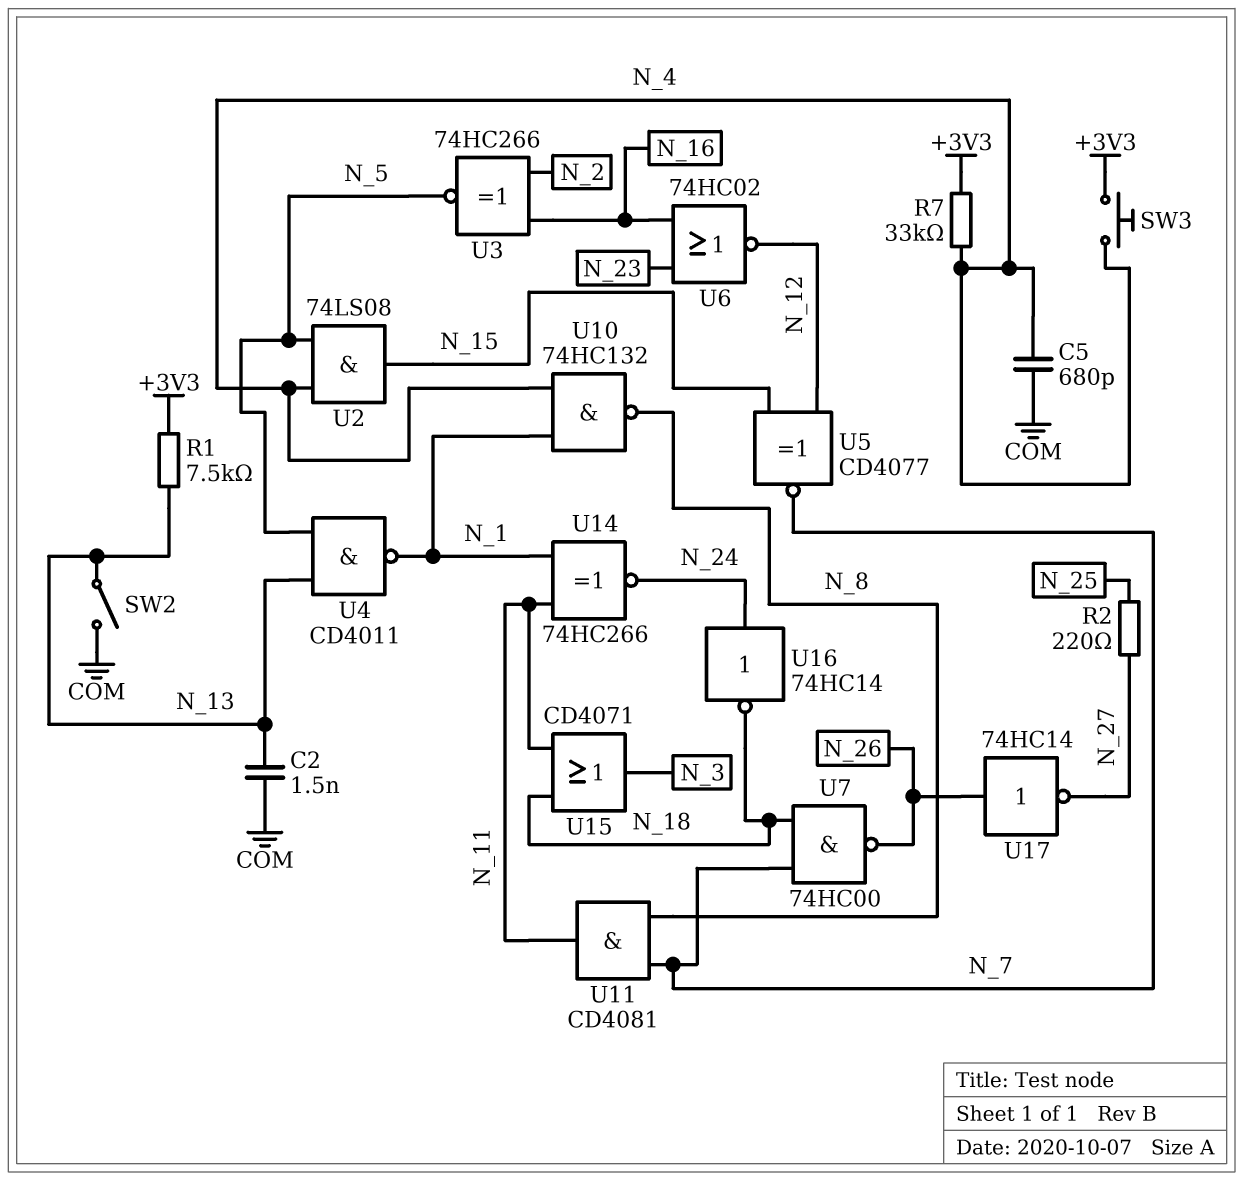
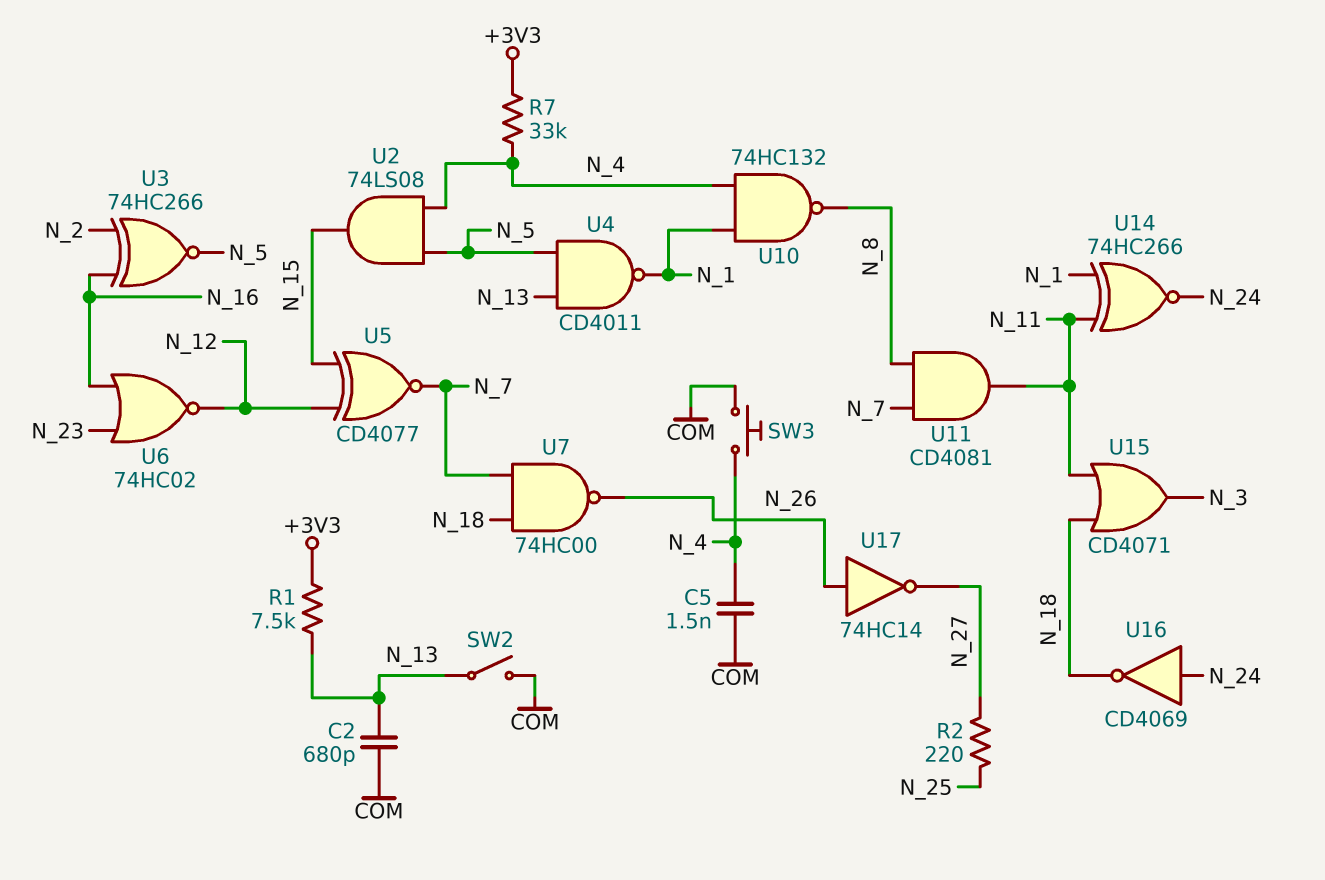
C2: 1.5nF (COM, N_13) -> 680pF (COM, N_13)
C5: 680pF (COM, N_4) -> 1.5nF (COM, N_4)
SW3: button (+3V3, N_4) -> button (COM, N_4)
U16: NOT 74HC14 (in N_24, out N_18) -> NOT CD4069 (in N_24, out N_18)

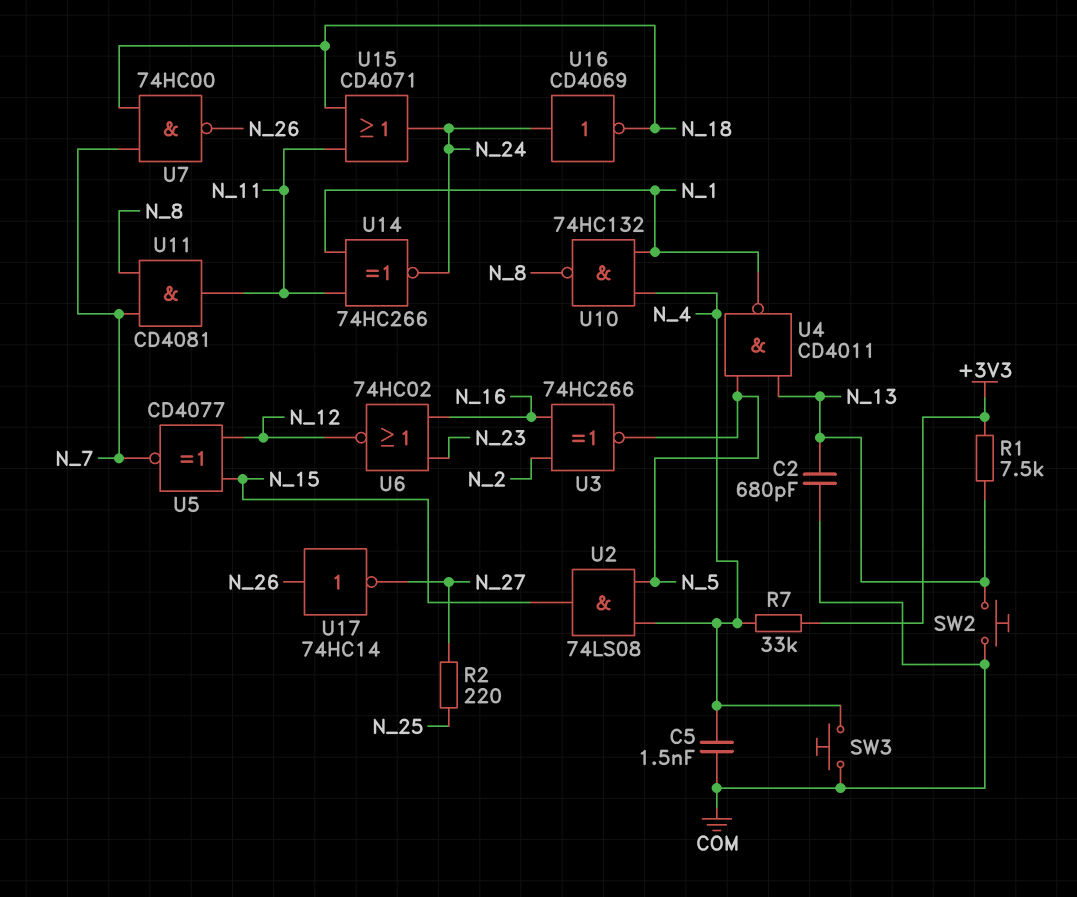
SW2: switch (COM, N_13) -> button (COM, N_13)
U15: OR CD4071 (in N_11, in N_18, out N_3) -> OR CD4071 (in N_11, in N_18, out N_24)

